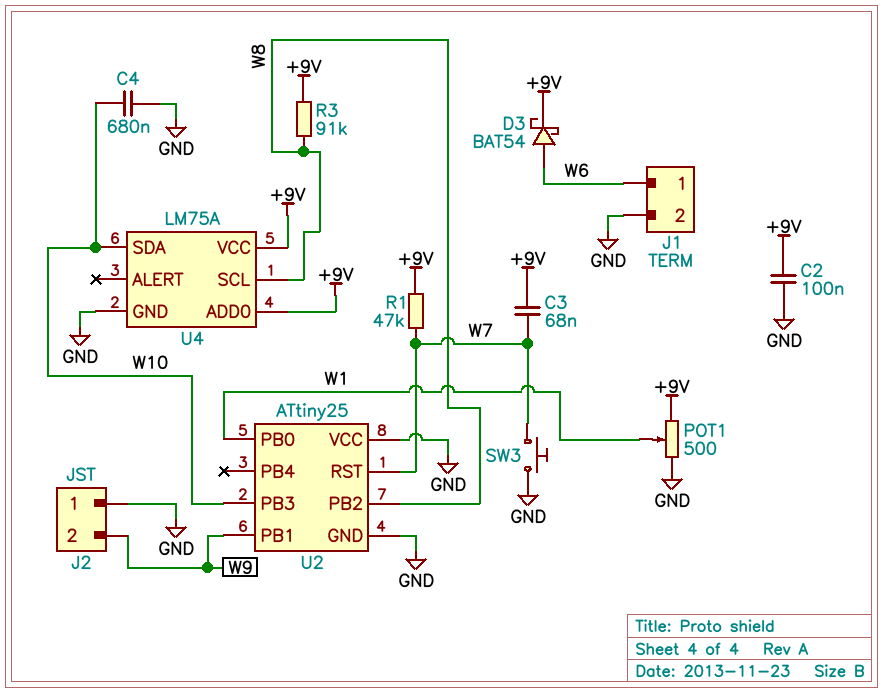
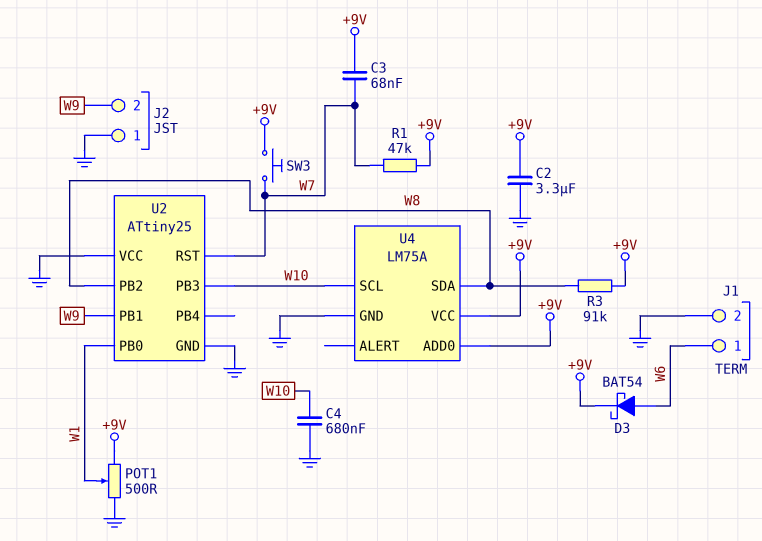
C2: 100nF (+9V, GND) -> 3.3uF (+9V, GND)
SW3: button (GND, W7) -> button (+9V, W7)
U4 pin SCL: W8 -> W10
U4 pin SDA: W10 -> W8

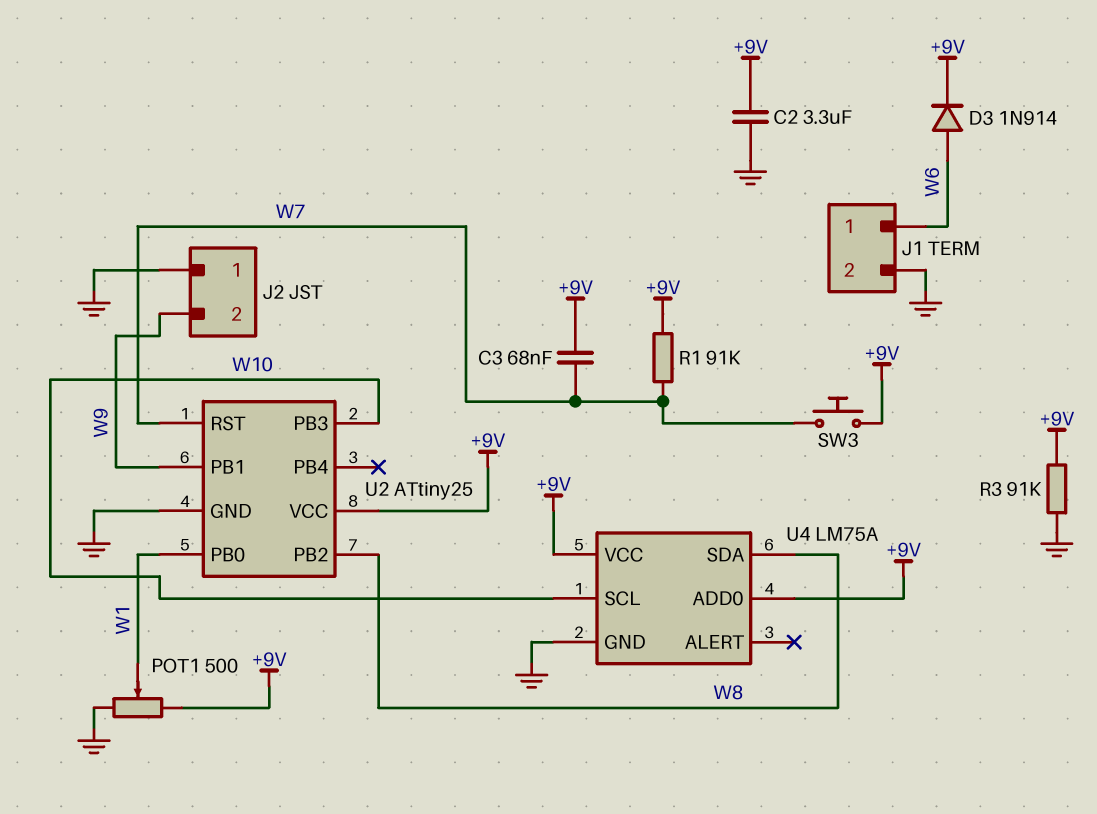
C4: 680nF (GND, W10) -> none
D3: schottky BAT54 (A W6, K +9V) -> diode 1N914 (A W6, K +9V)
R1: 47k (+9V, W7) -> 91k (+9V, W7)
R3: 91k (+9V, W8) -> 91k (+9V, GND)
U2 pin VCC: GND -> +9V

